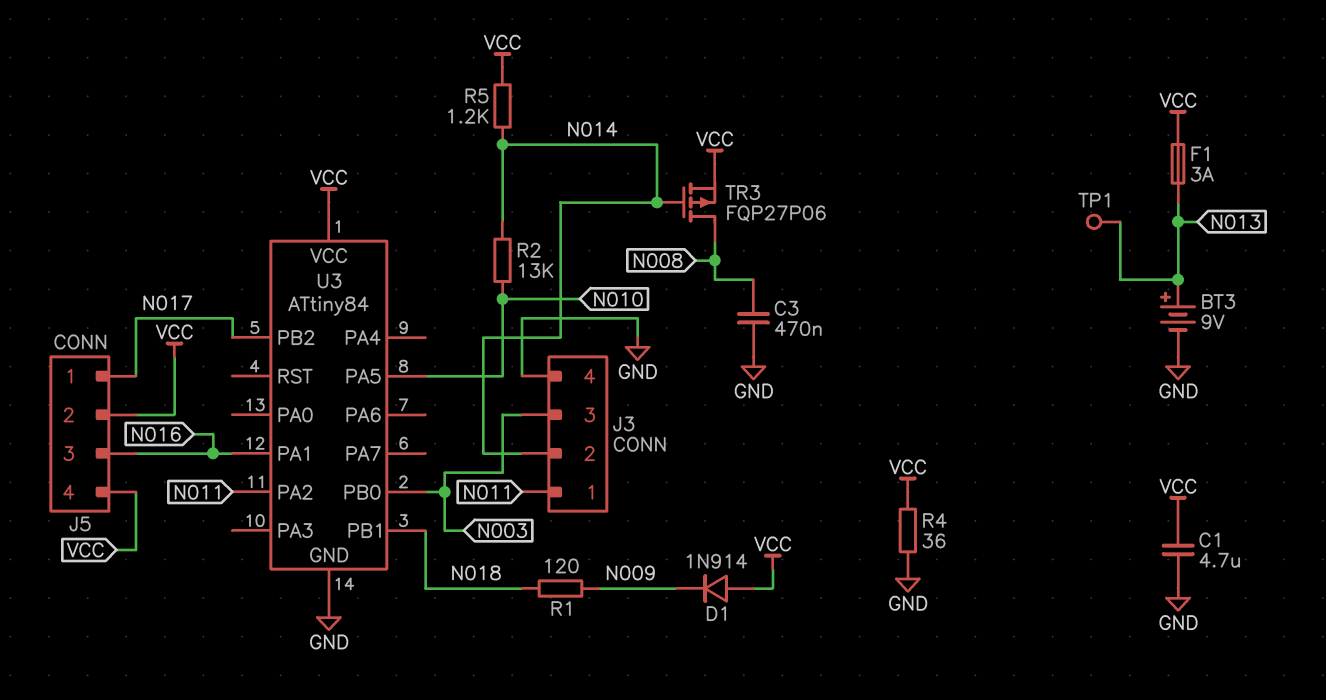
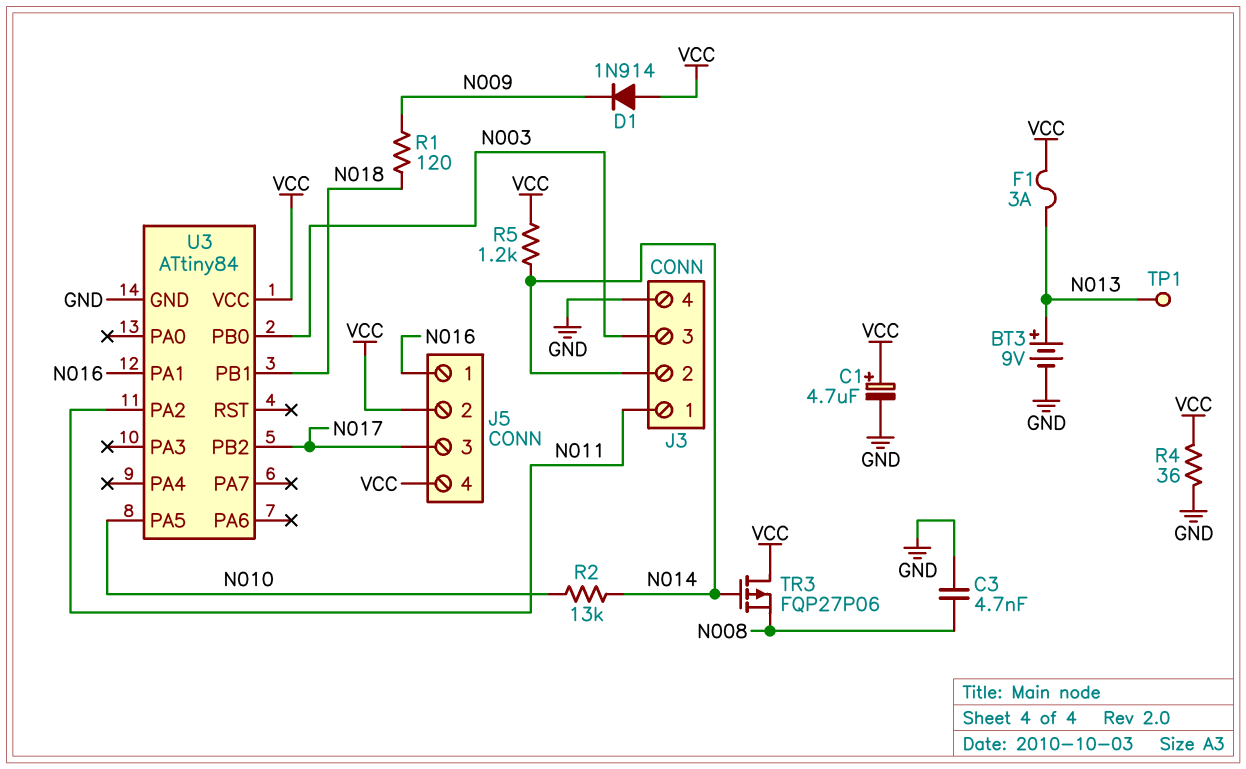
C1: 4.7uF (GND, VCC) -> 4.7uF (plus VCC, minus GND)
C3: 470nF (GND, N008) -> 4.7nF (GND, N008)
J5 pin 1: N017 -> N016
J5 pin 3: N016 -> N017
TR3: PMOS FQP27P06 (G N014, D N008, S VCC) -> PMOS FQP27P06 (G N014, D VCC, S N008)

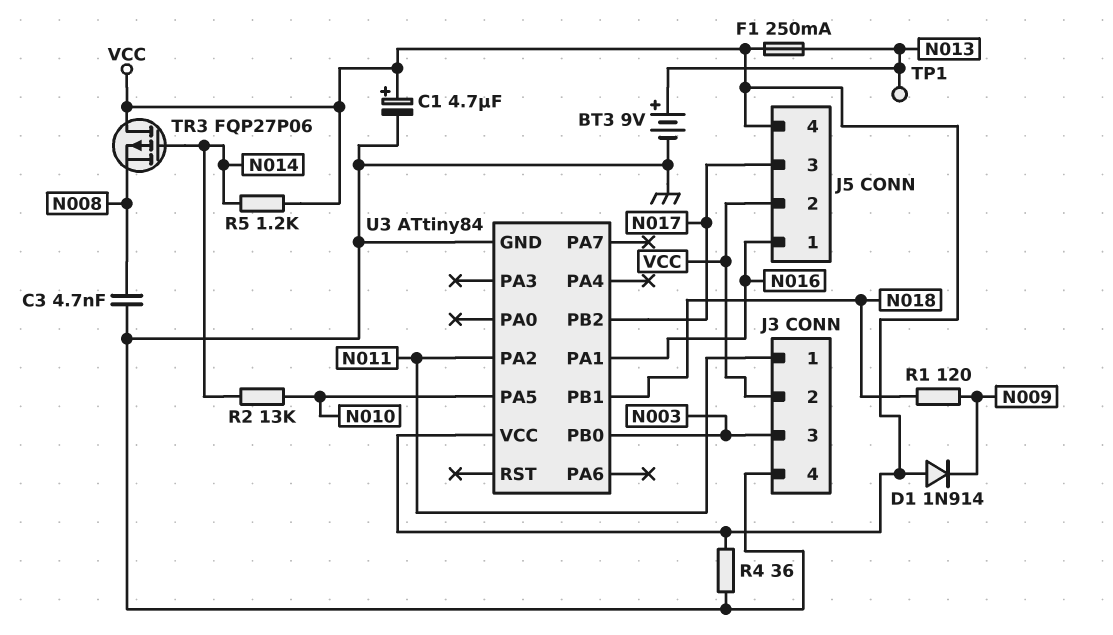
F1: 3A (N013, VCC) -> 250mA (N013, VCC)
J3 pin 2: N014 -> VCC

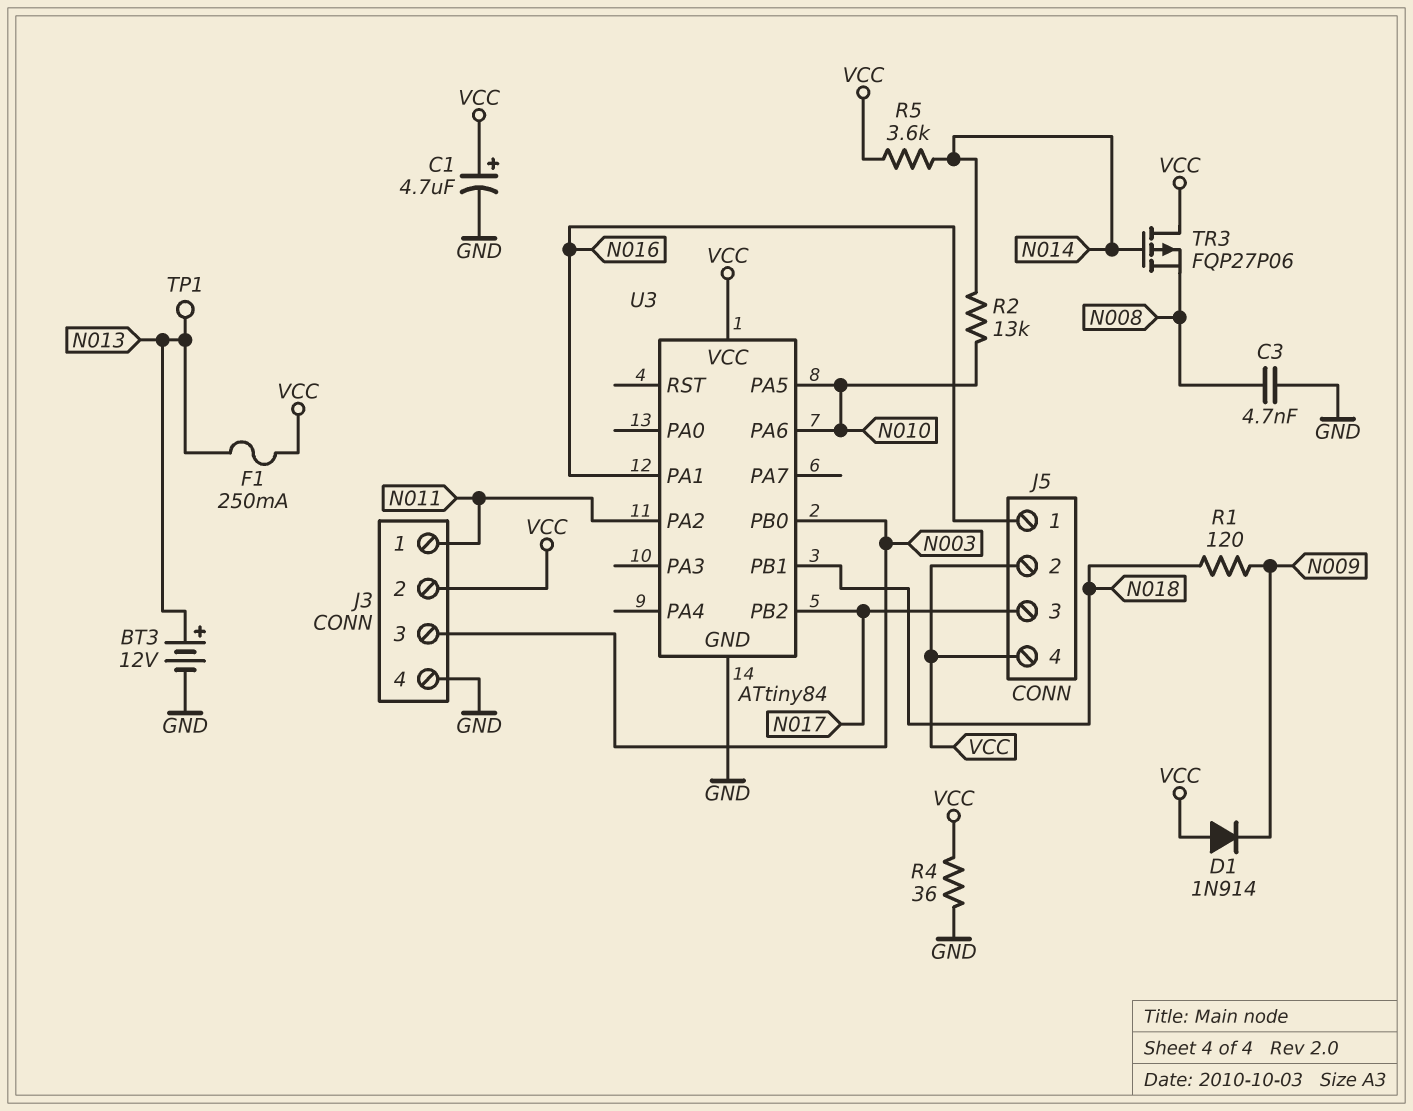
BT3: 9V (plus N013, minus GND) -> 12V (plus N013, minus GND)
R5: 1.2k (N014, VCC) -> 3.6k (N014, VCC)
U3 pin PA6: none -> N010

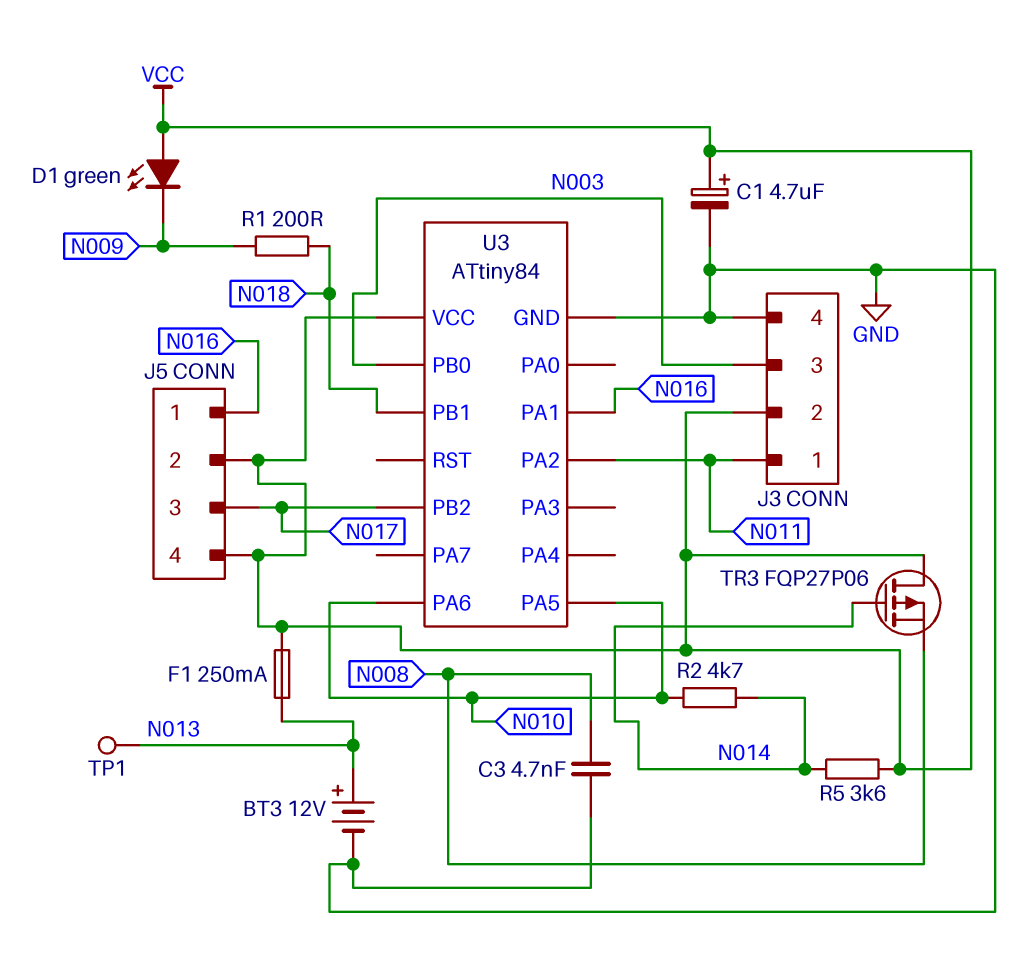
D1: diode 1N914 (A VCC, K N009) -> LED green (A VCC, K N009)
R1: 120 (N009, N018) -> 200 (N009, N018)
R2: 13k (N010, N014) -> 4.7k (N010, N014)
R4: 36 (GND, VCC) -> none

